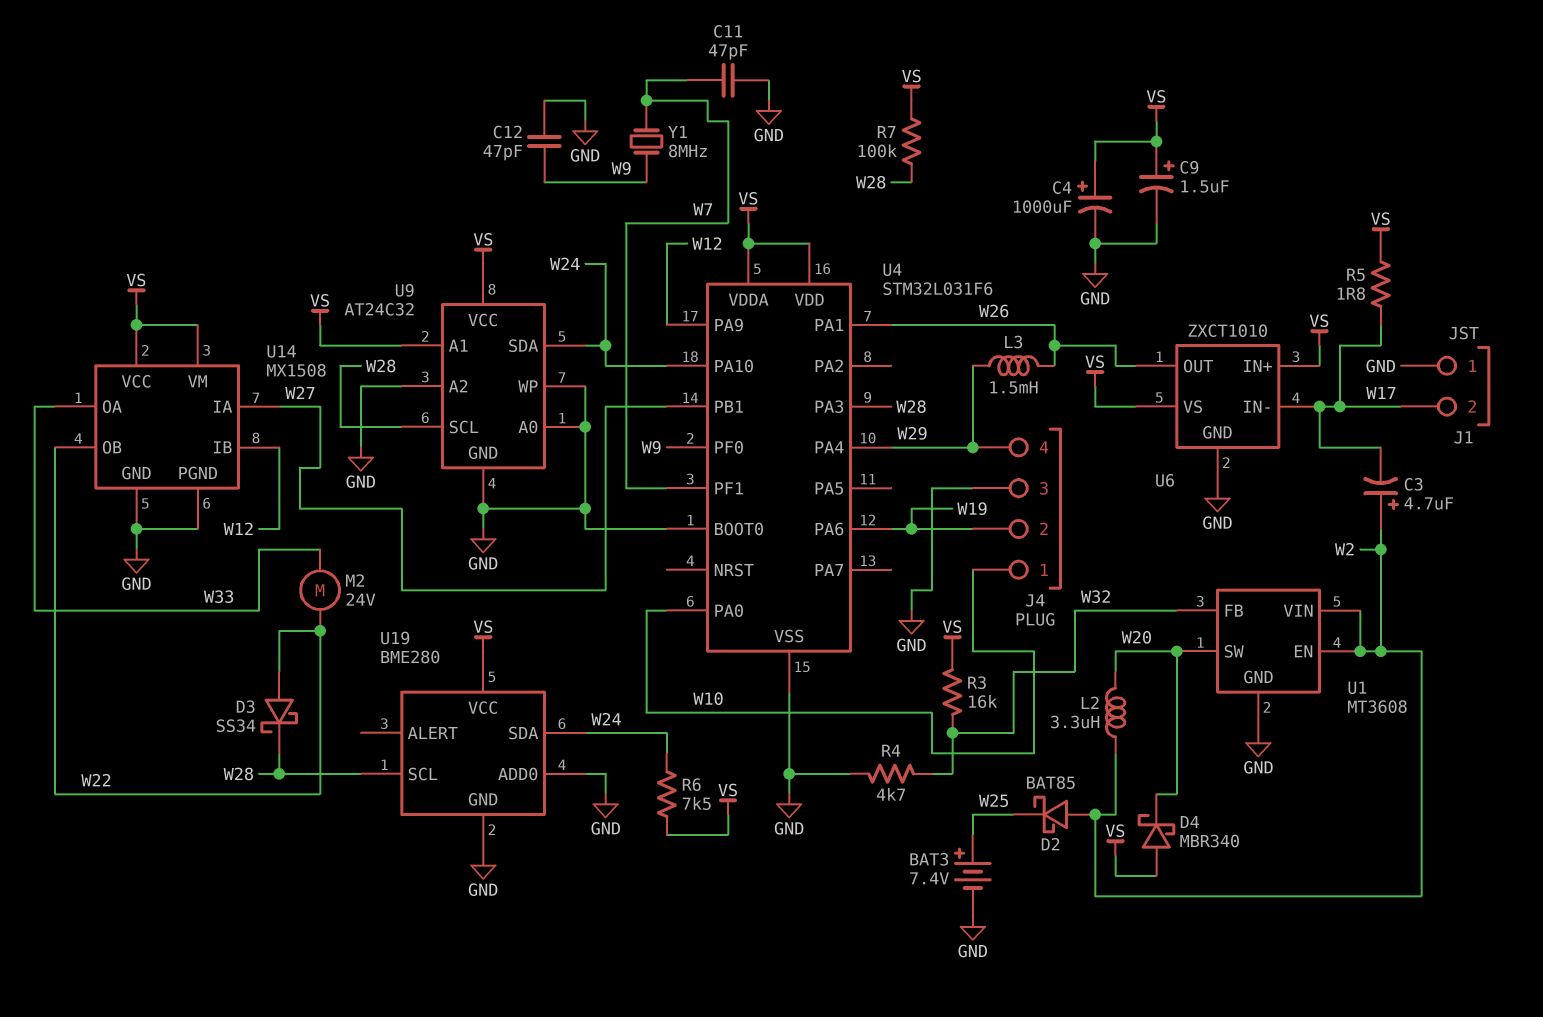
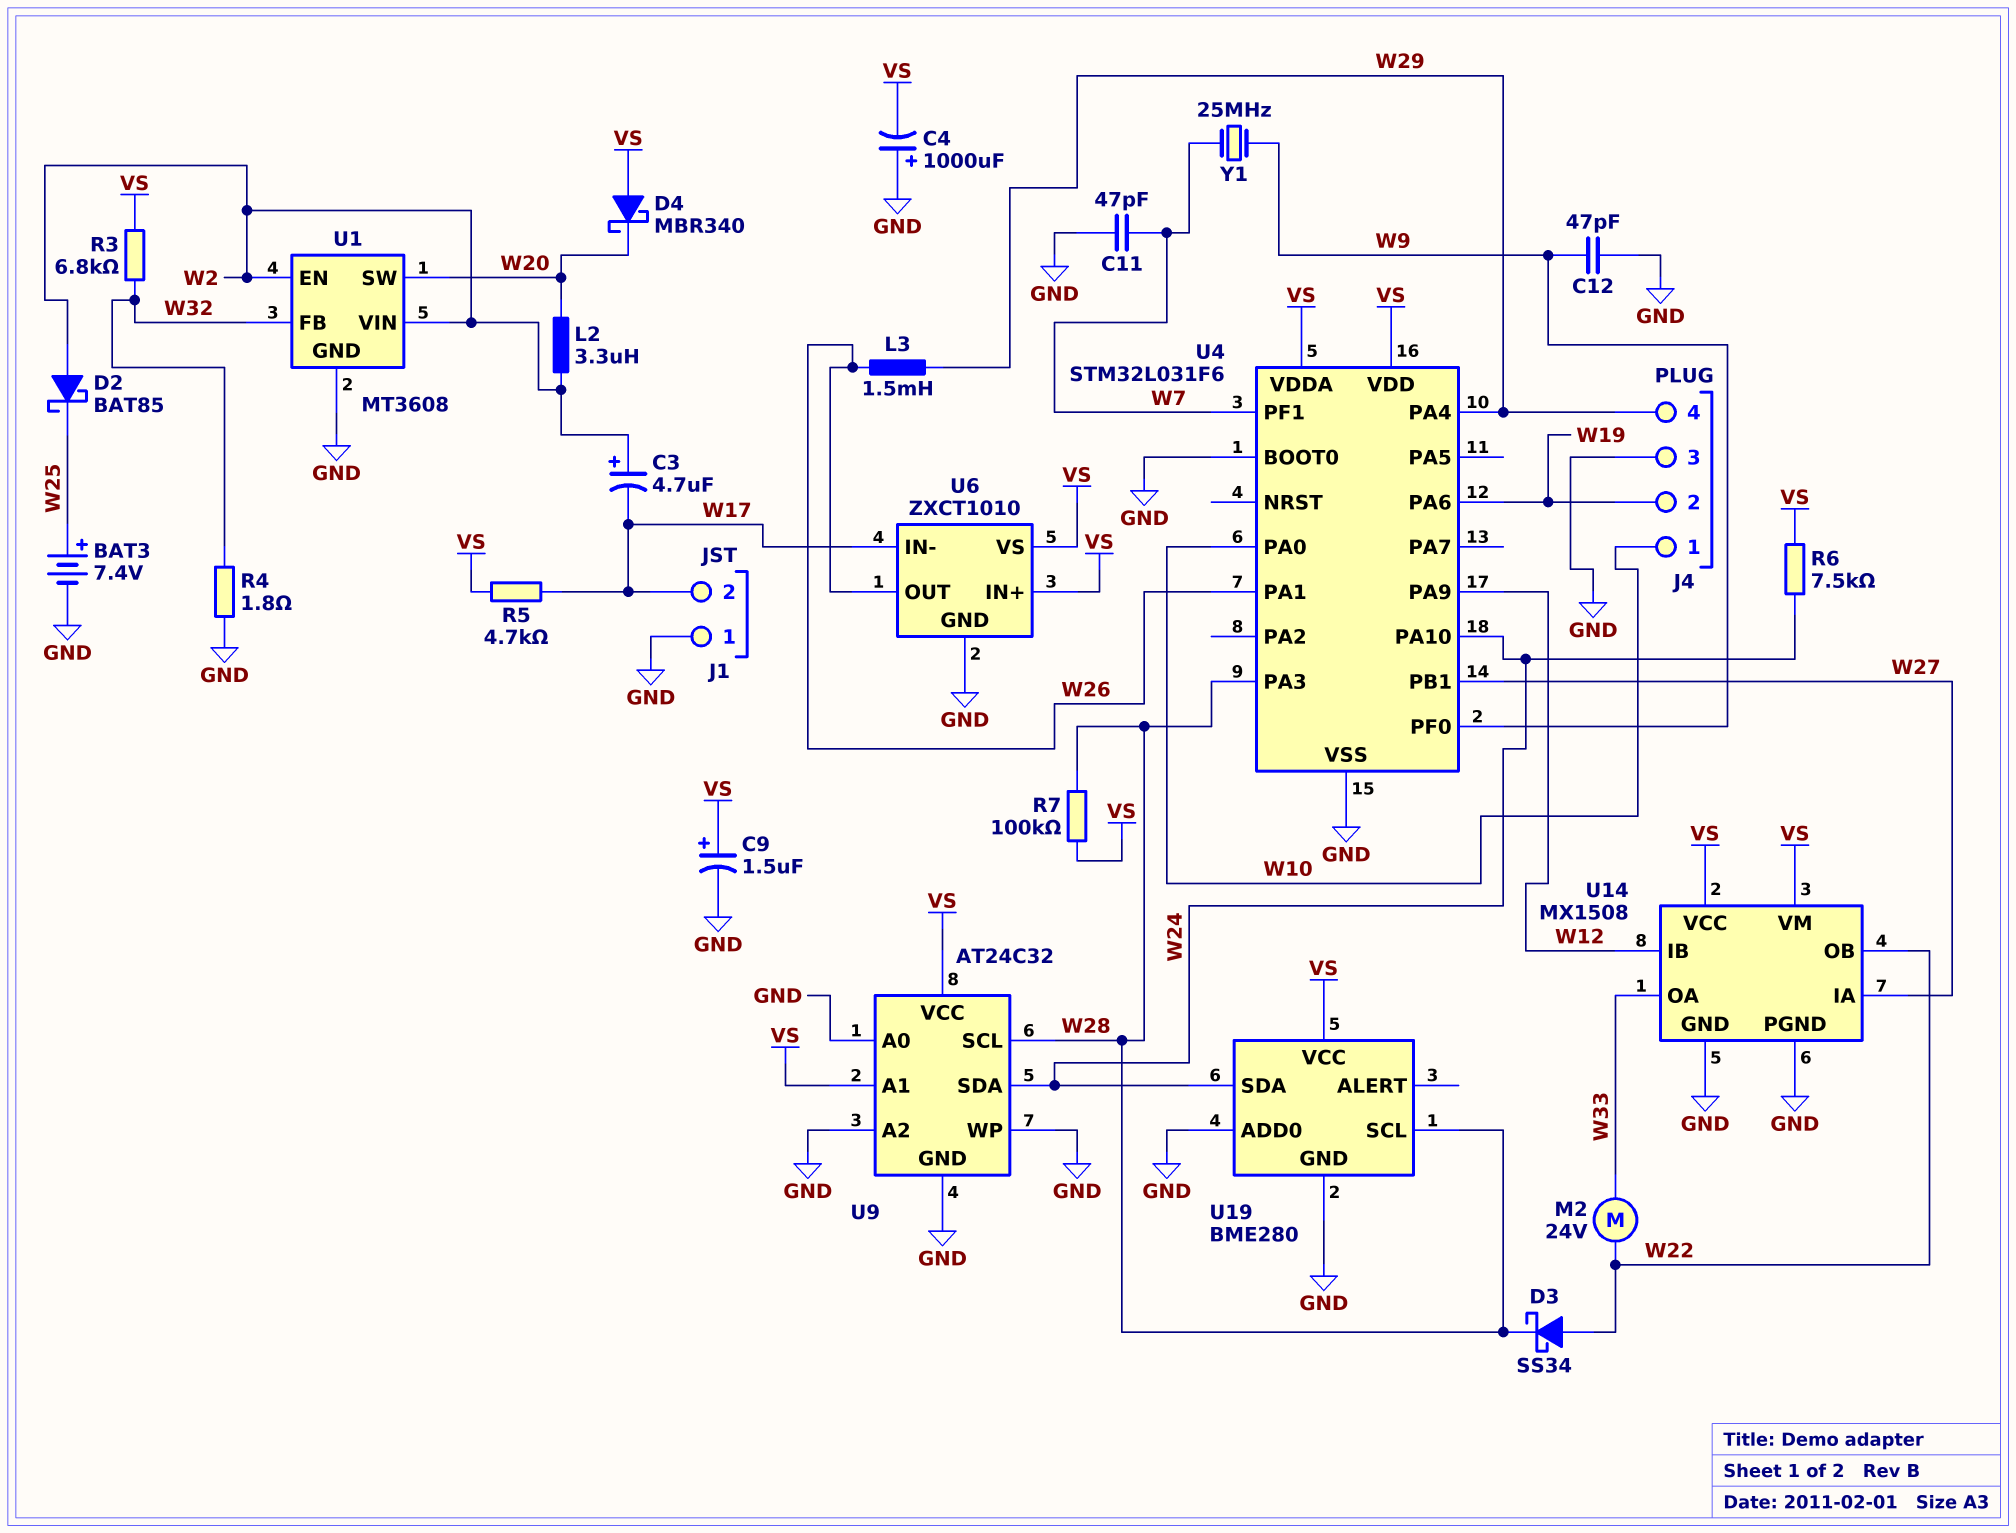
C4: 1000uF (plus VS, minus GND) -> 1000uF (plus GND, minus VS)
R3: 16k (VS, W32) -> 6.8k (VS, W32)
R4: 4.7k (GND, W32) -> 1.8 (GND, W32)
R5: 1.8 (VS, W17) -> 4.7k (VS, W17)
Y1: 8MHz (W7, W9) -> 25MHz (W7, W9)

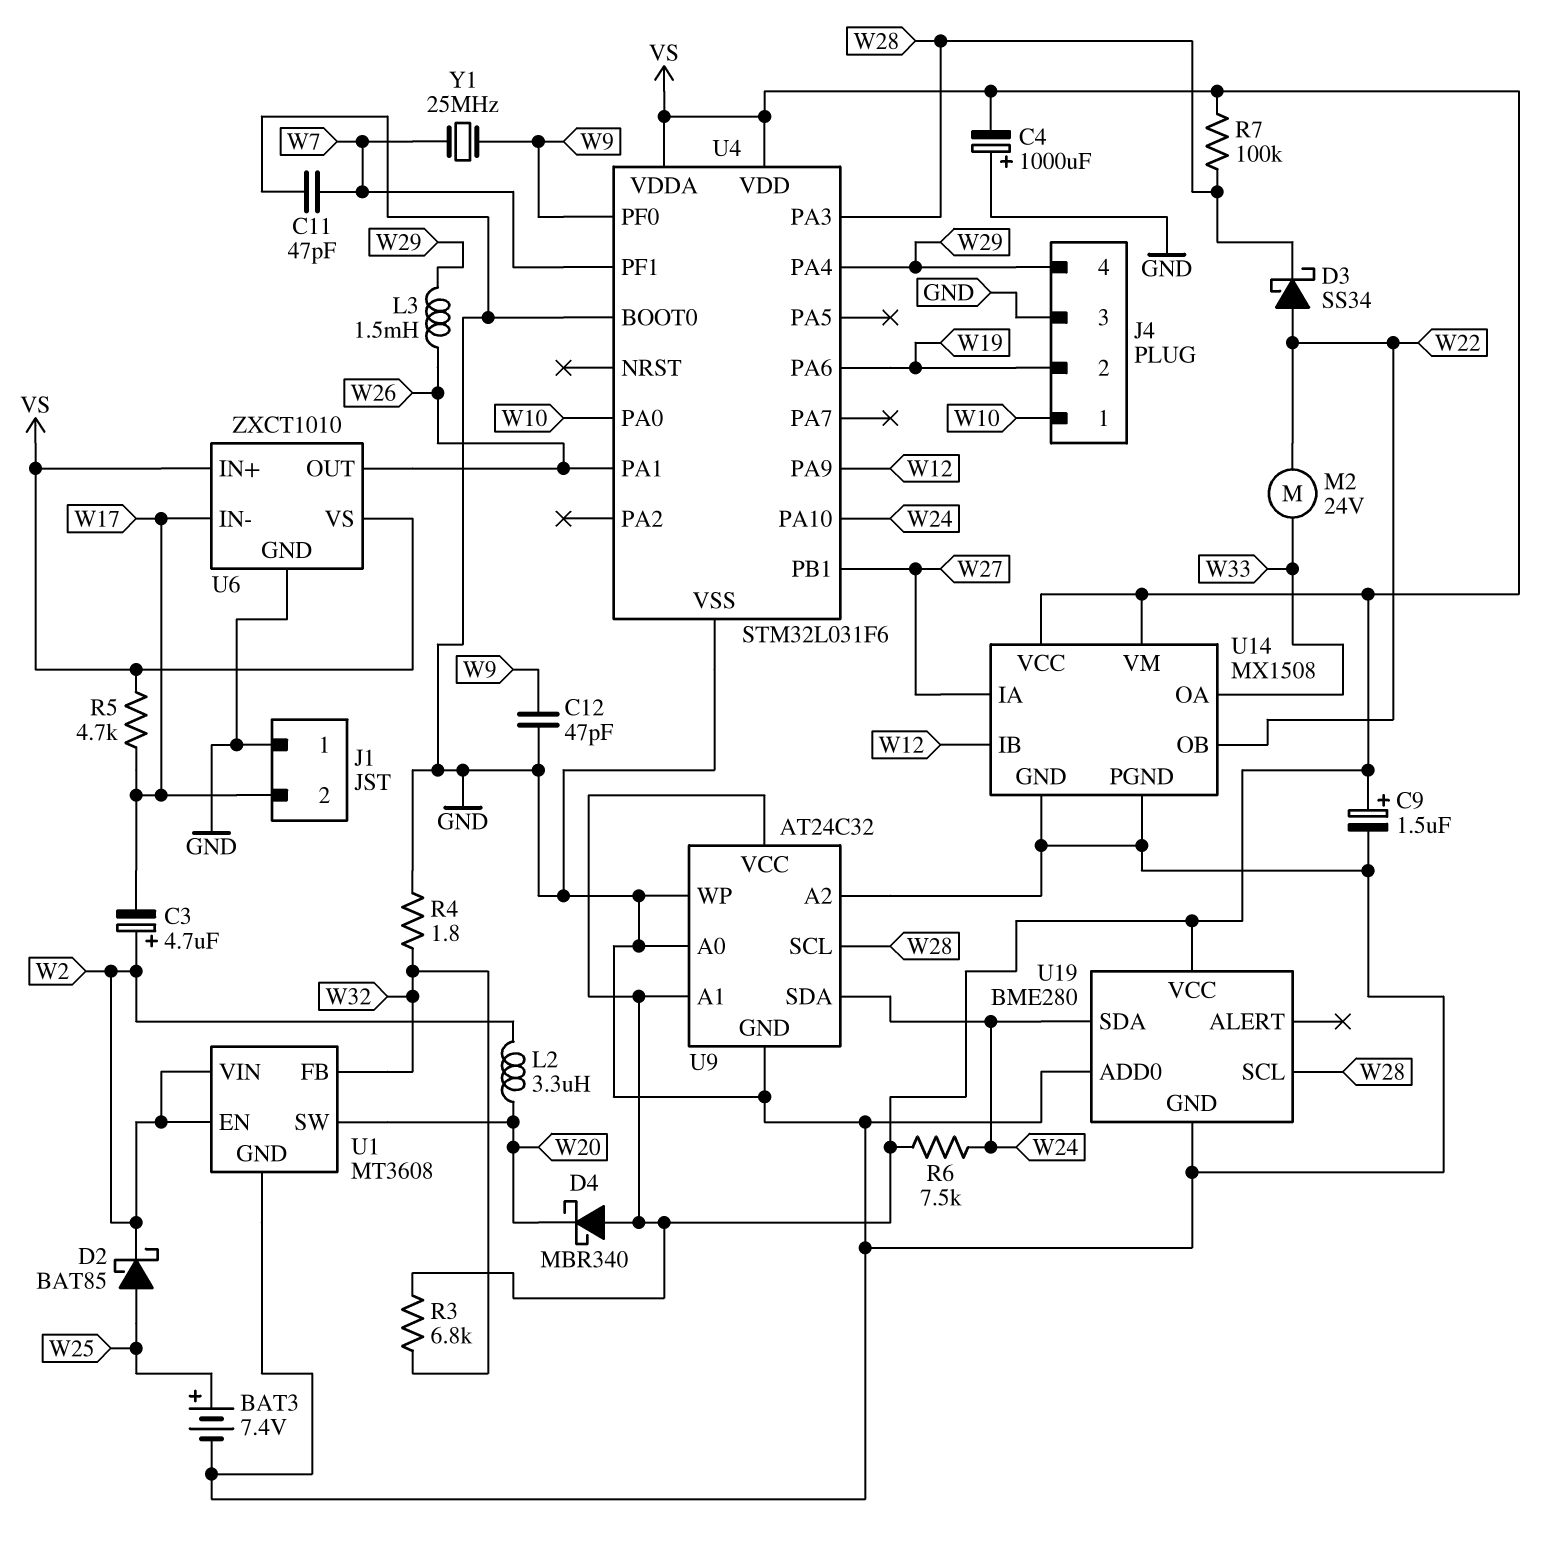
D2: schottky BAT85 (A W2, K W25) -> schottky BAT85 (A W25, K W2)

